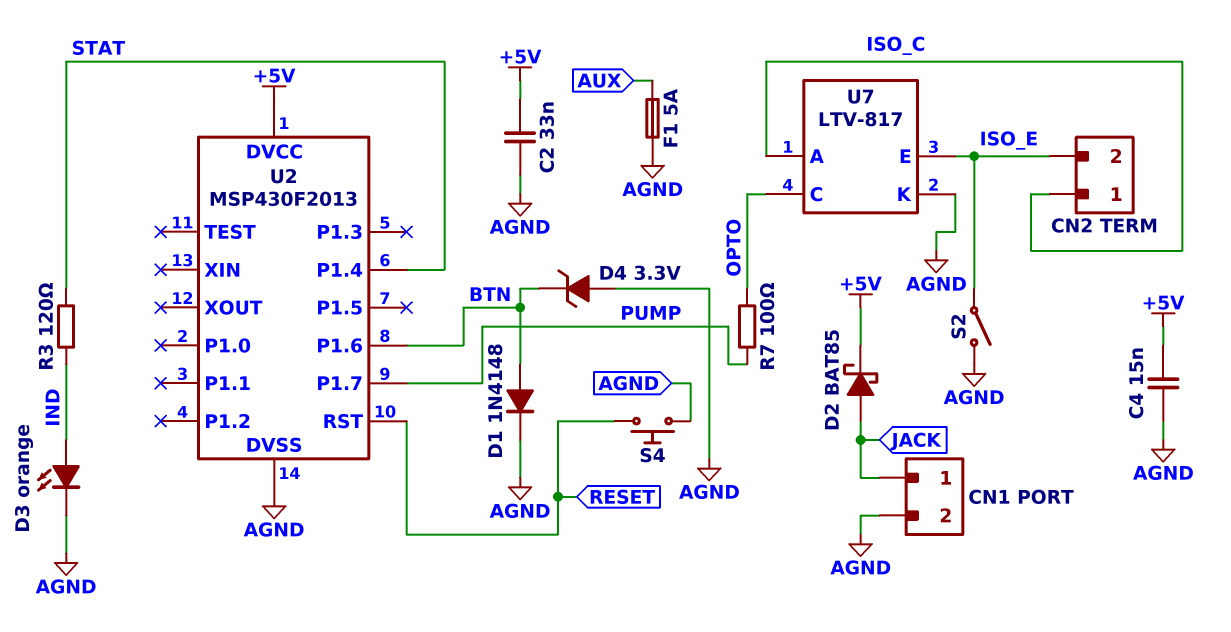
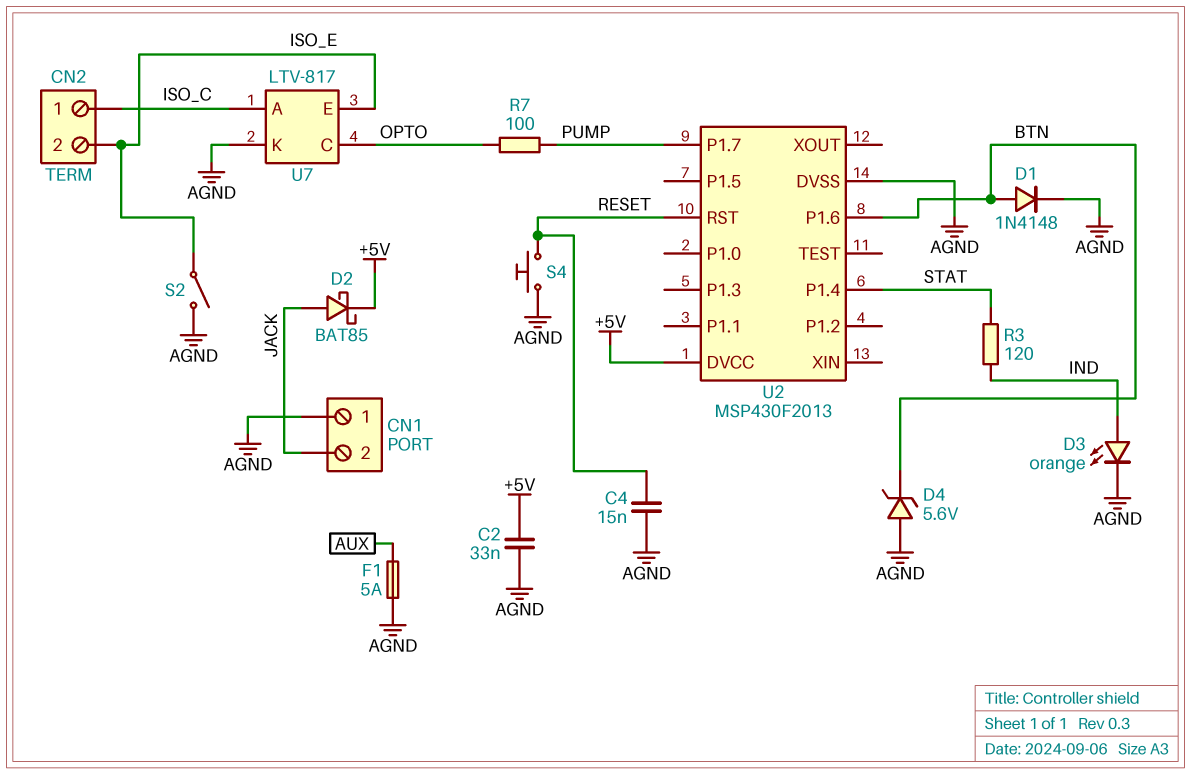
C4: 15nF (+5V, AGND) -> 15nF (AGND, RESET)
CN1 pin 1: JACK -> AGND
CN1 pin 2: AGND -> JACK
D4: zener 3.3V (A AGND, K BTN) -> zener 5.6V (A AGND, K BTN)

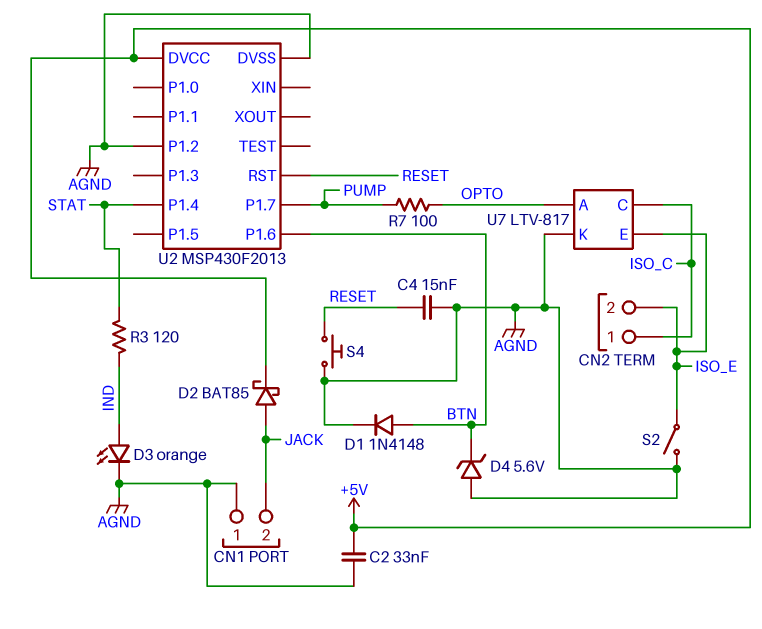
F1: 5A (AGND, AUX) -> none
U2 pin P1.2: none -> AGND
U7 pin A: ISO_C -> OPTO
U7 pin C: OPTO -> ISO_C

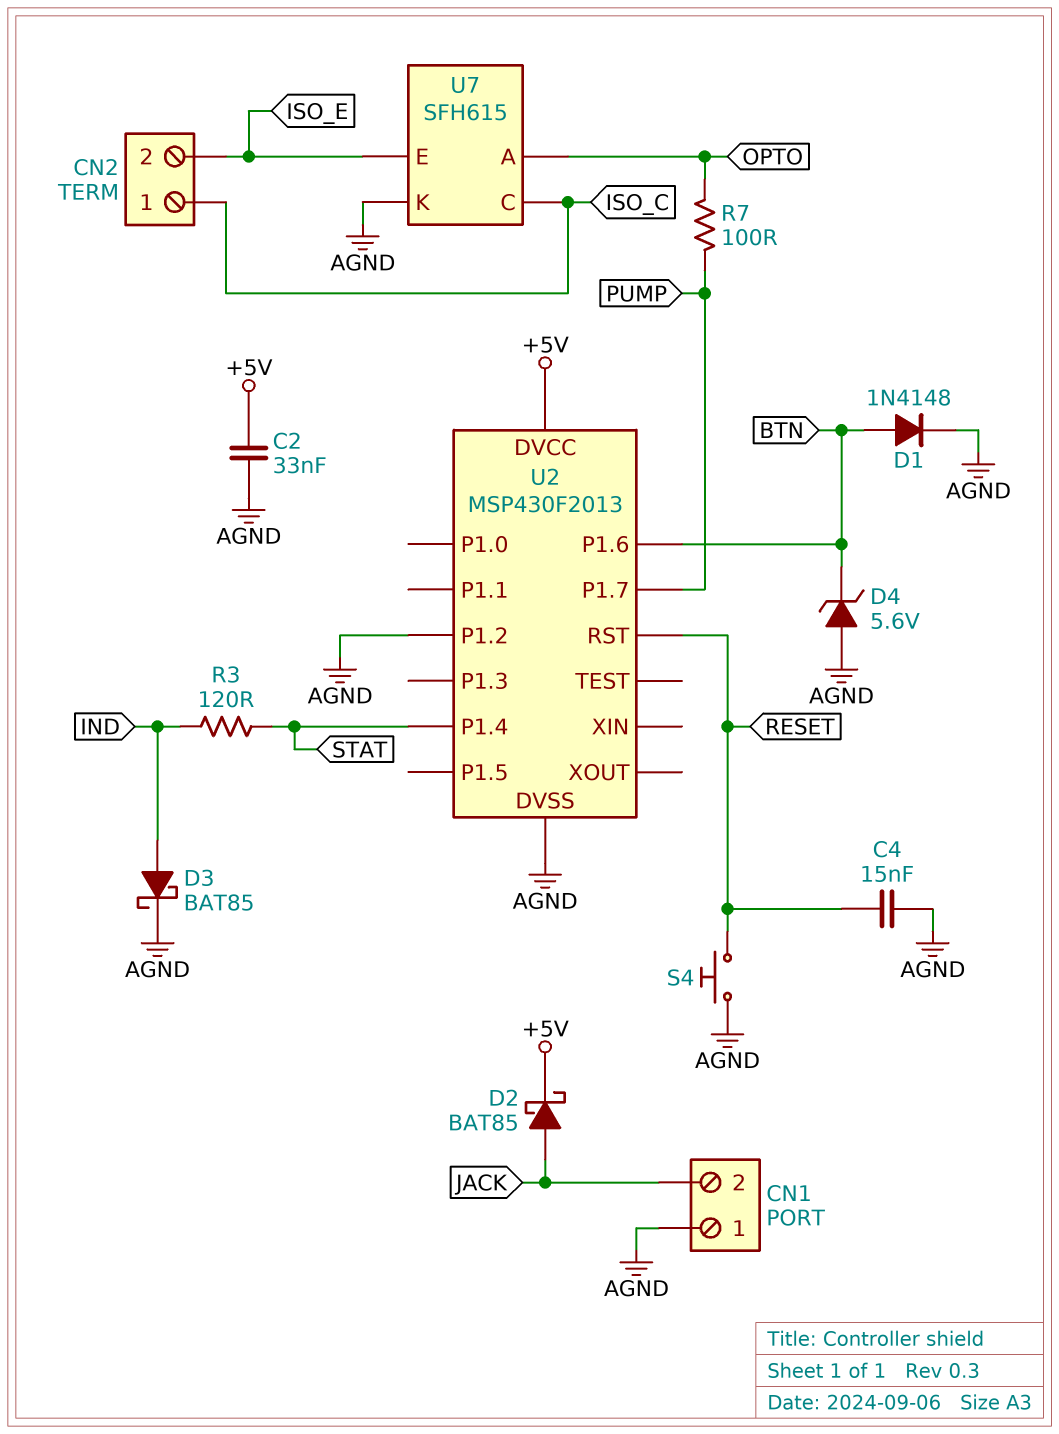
D3: LED orange (A IND, K AGND) -> schottky BAT85 (A IND, K AGND)
S2: switch (AGND, ISO_E) -> none
U7: LTV-817 -> SFH615

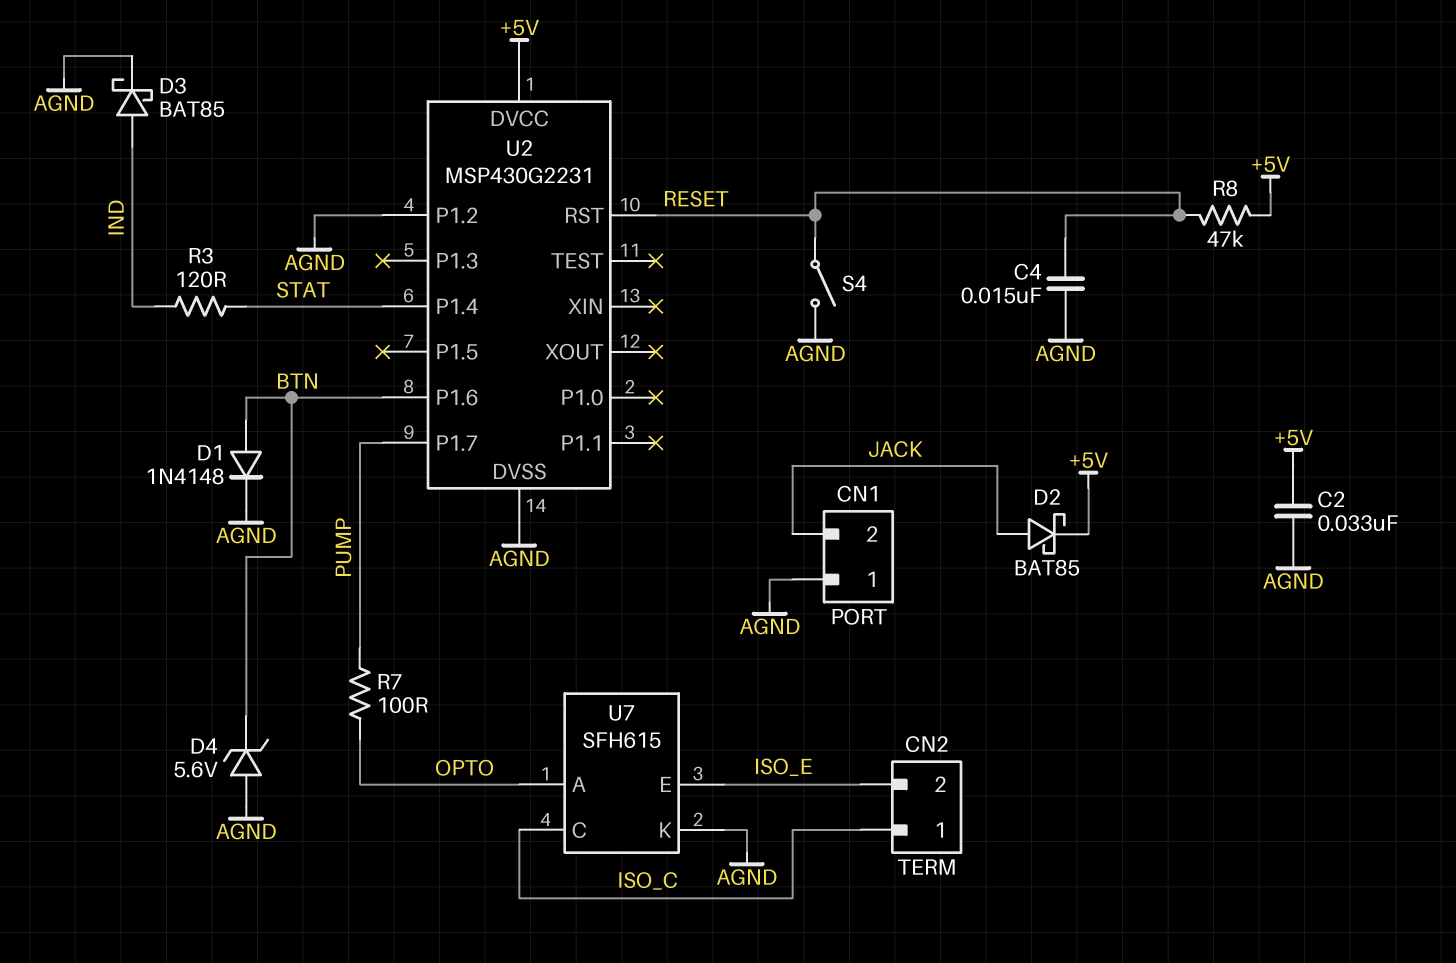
R8: none -> 47k (+5V, RESET)
S4: button (AGND, RESET) -> switch (AGND, RESET)
U2: MSP430F2013 -> MSP430G2231

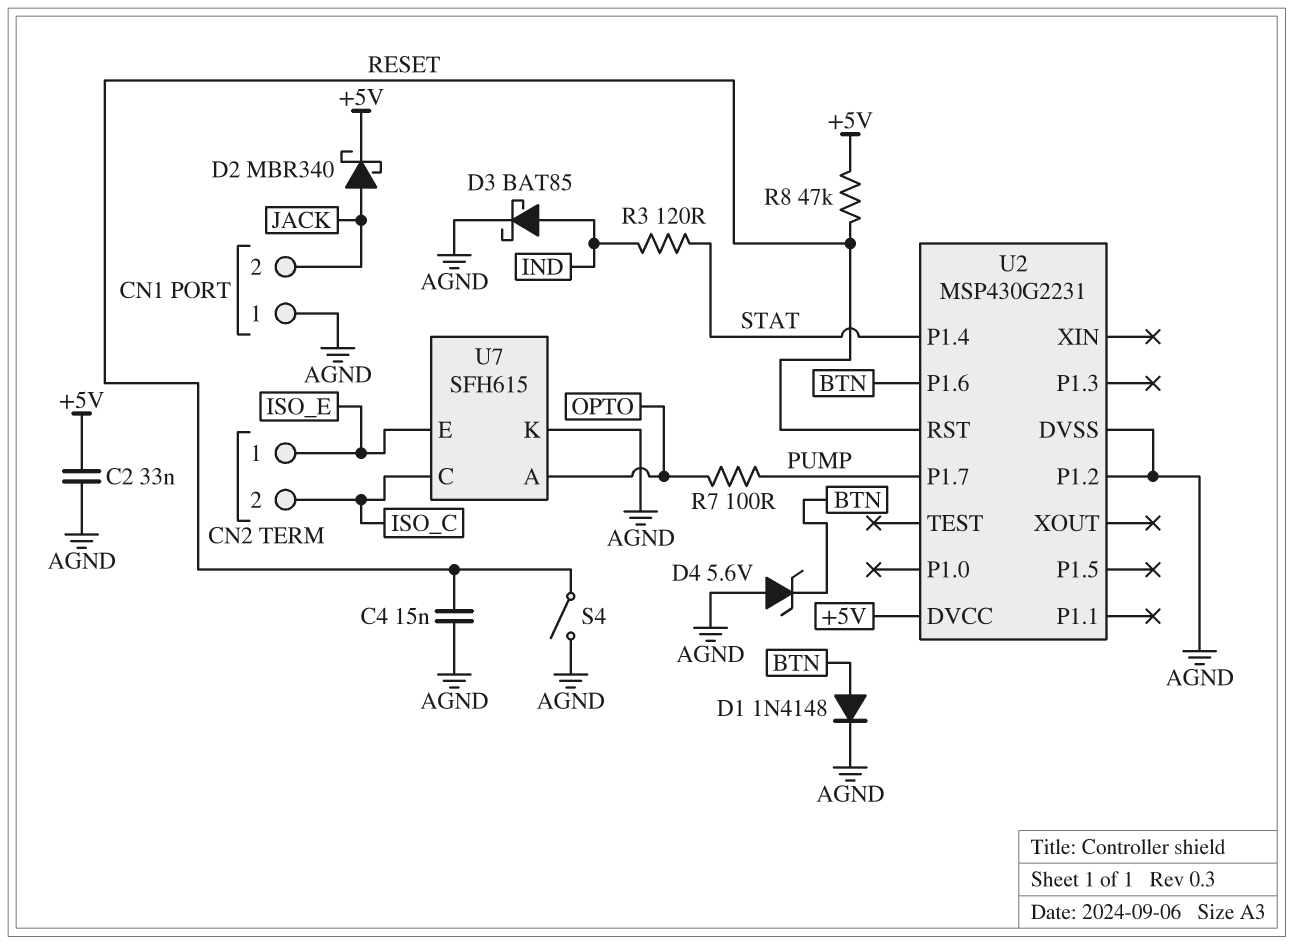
CN2 pin 1: ISO_C -> ISO_E
CN2 pin 2: ISO_E -> ISO_C
D2: schottky BAT85 (A JACK, K +5V) -> schottky MBR340 (A JACK, K +5V)

